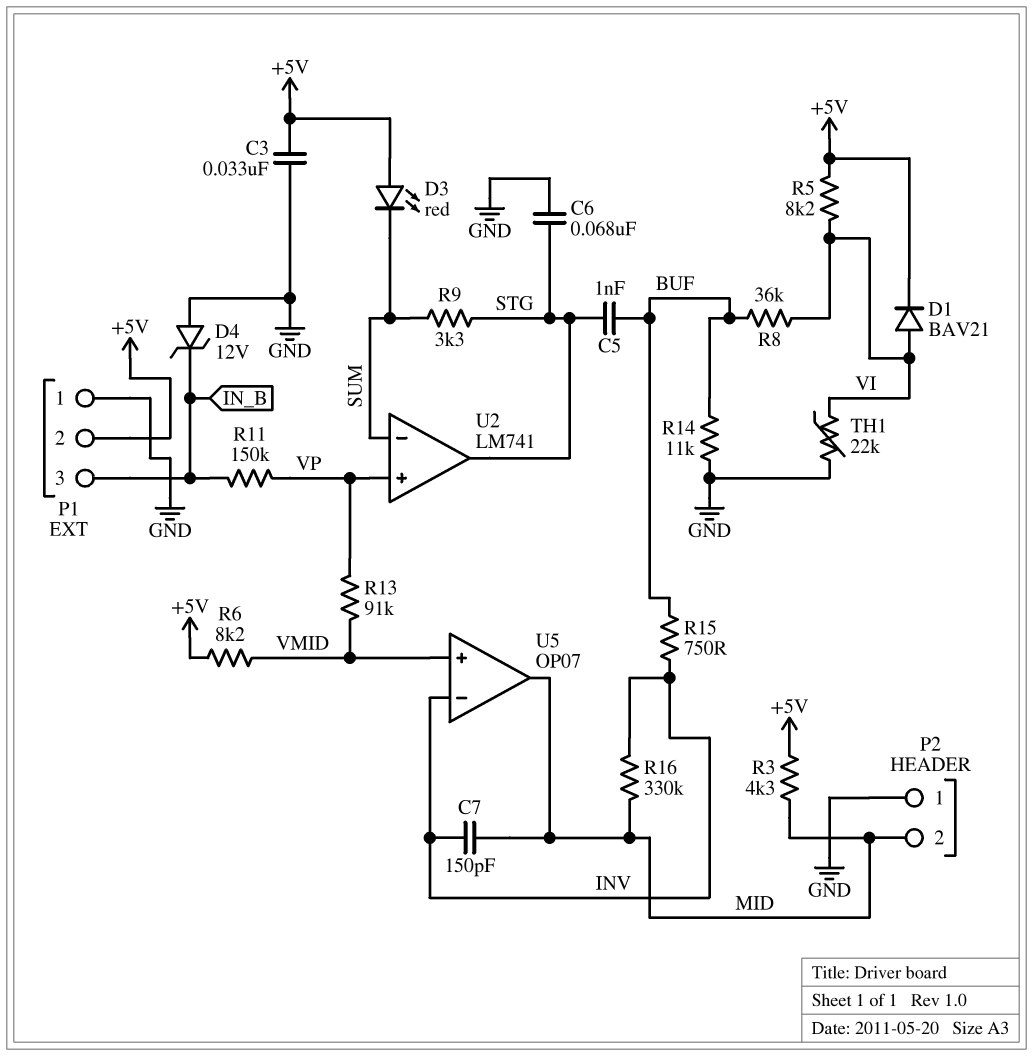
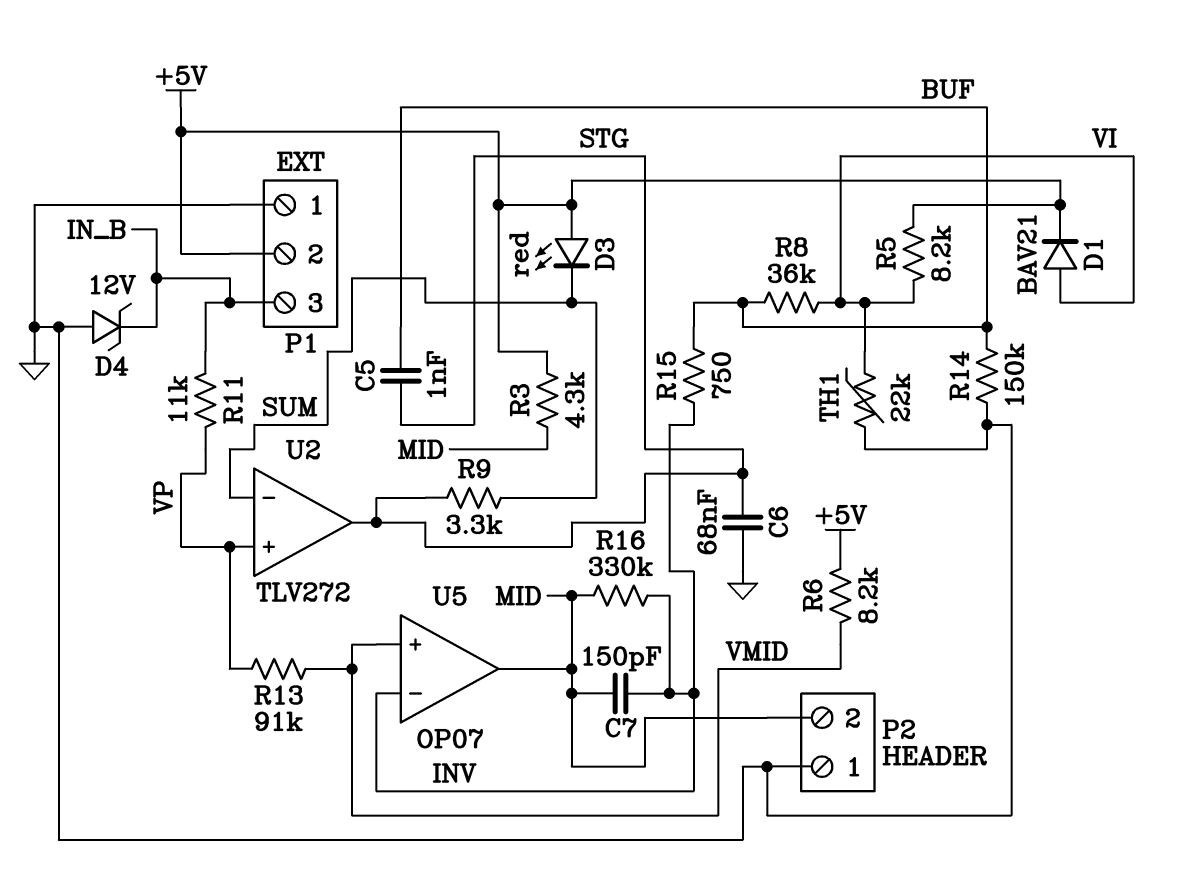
C3: 33nF (+5V, GND) -> none
R11: 150k (IN_B, VP) -> 11k (IN_B, VP)
R14: 11k (BUF, GND) -> 150k (BUF, GND)
U2: LM741 -> TLV272

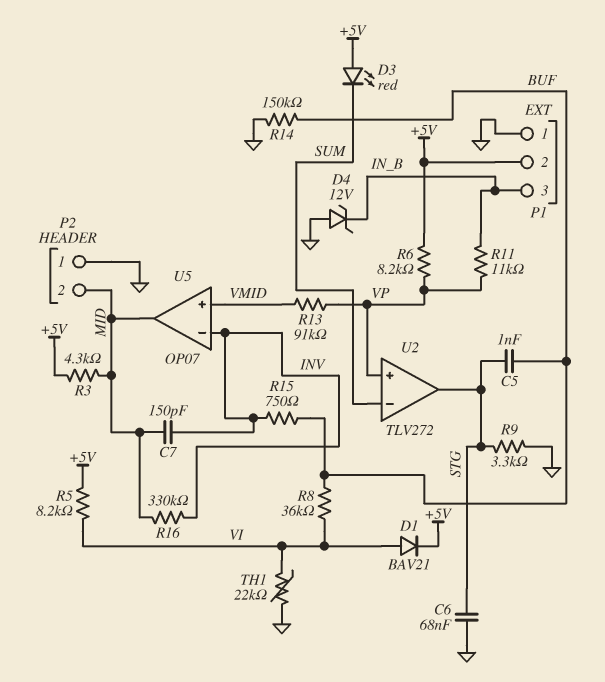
R6: 8.2k (+5V, VMID) -> 8.2k (+5V, VP)
R9: 3.3k (STG, SUM) -> 3.3k (GND, STG)

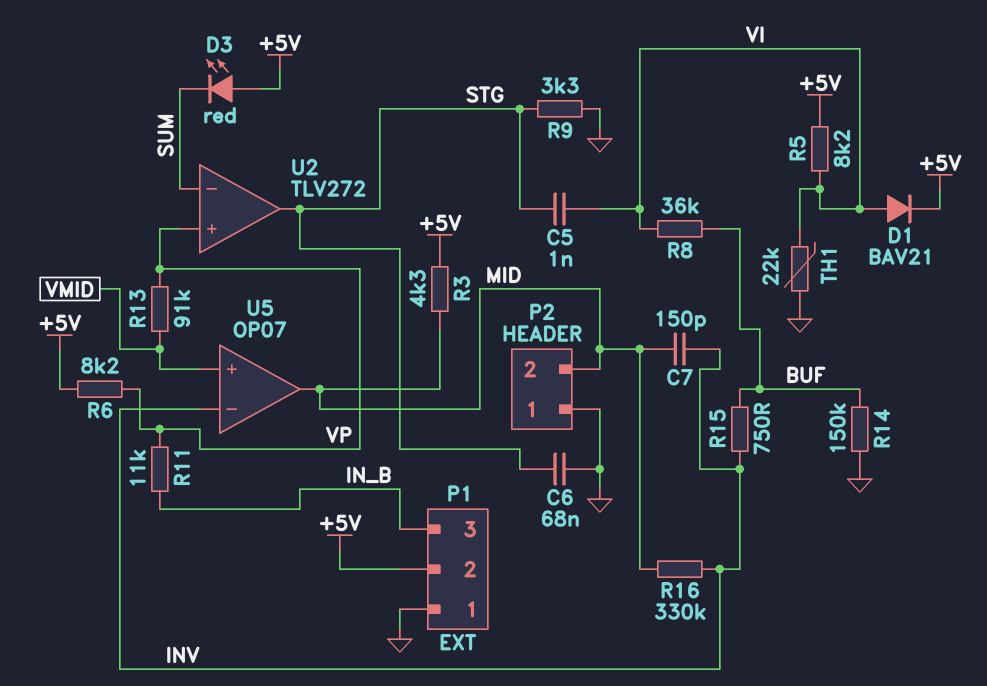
C5: 1nF (BUF, STG) -> 1nF (STG, VI)
D4: zener 12V (A GND, K IN_B) -> none

